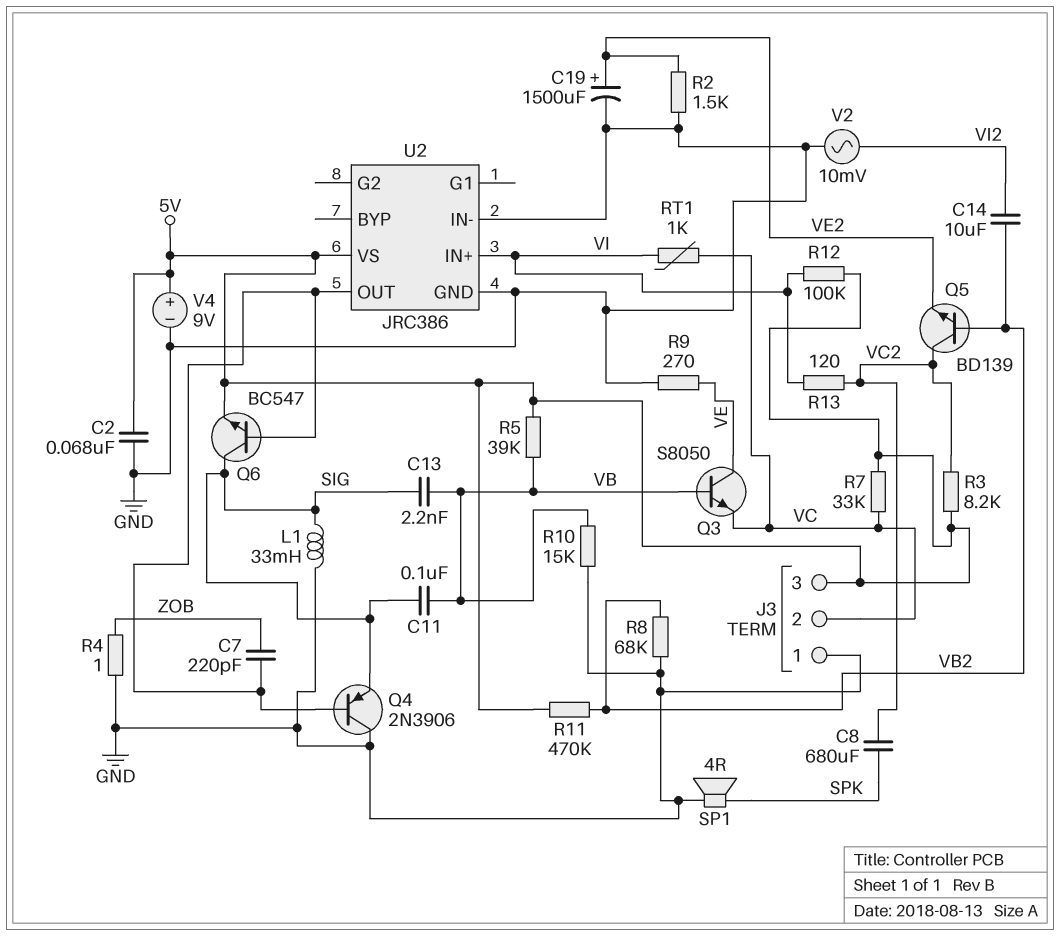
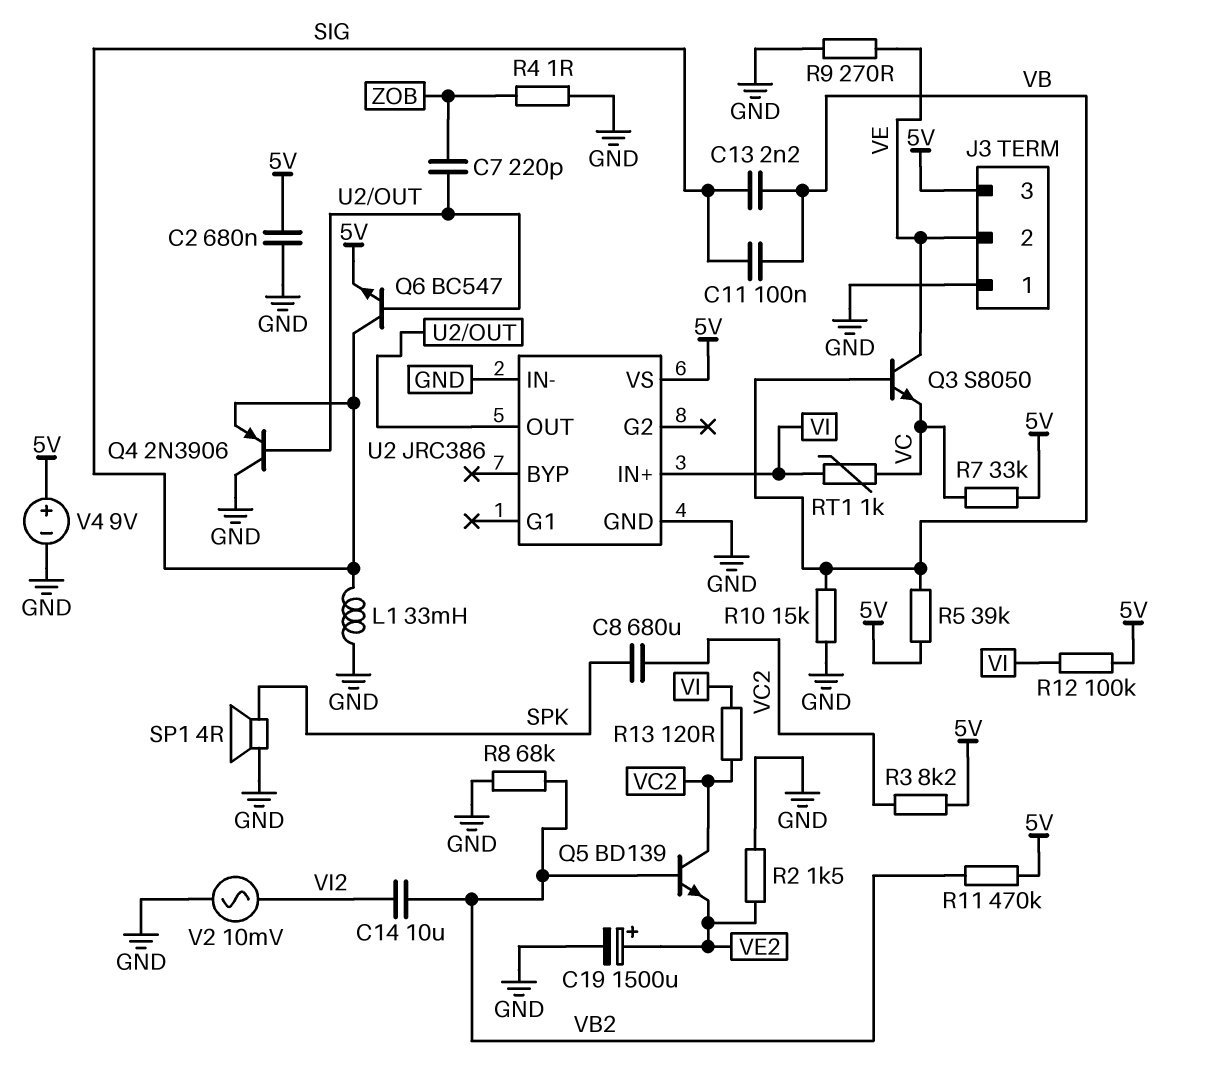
C2: 68nF (5V, GND) -> 680nF (5V, GND)
J3 pin 2: VC -> VE

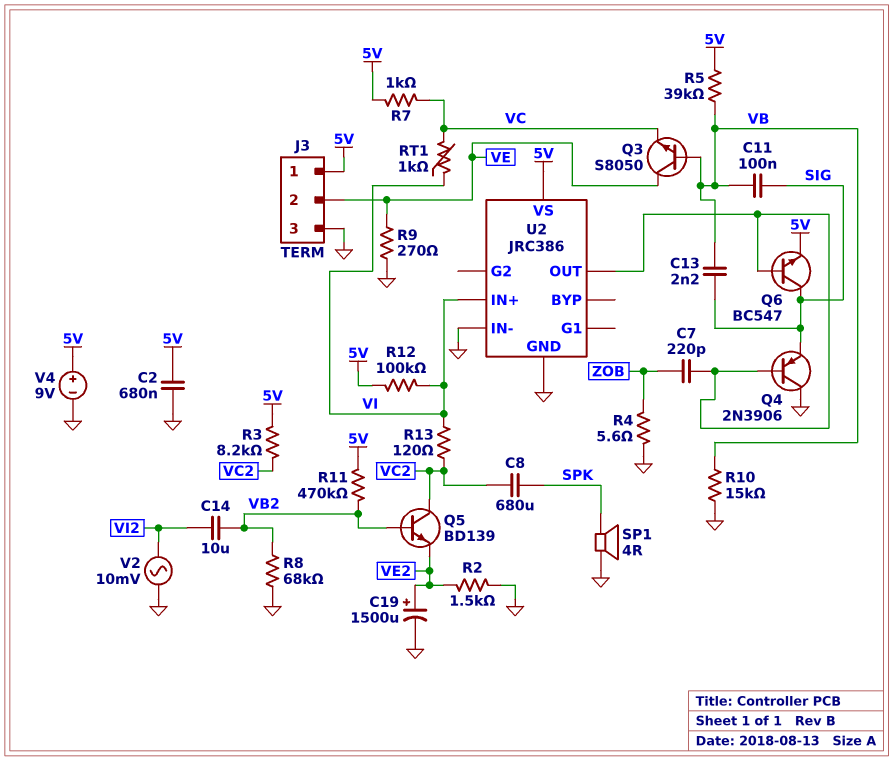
J3 pin 1: GND -> 5V
J3 pin 3: 5V -> GND
L1: 33mH (GND, SIG) -> none
R4: 1 (GND, ZOB) -> 5.6 (GND, ZOB)
R7: 33k (5V, VC) -> 1k (5V, VC)

